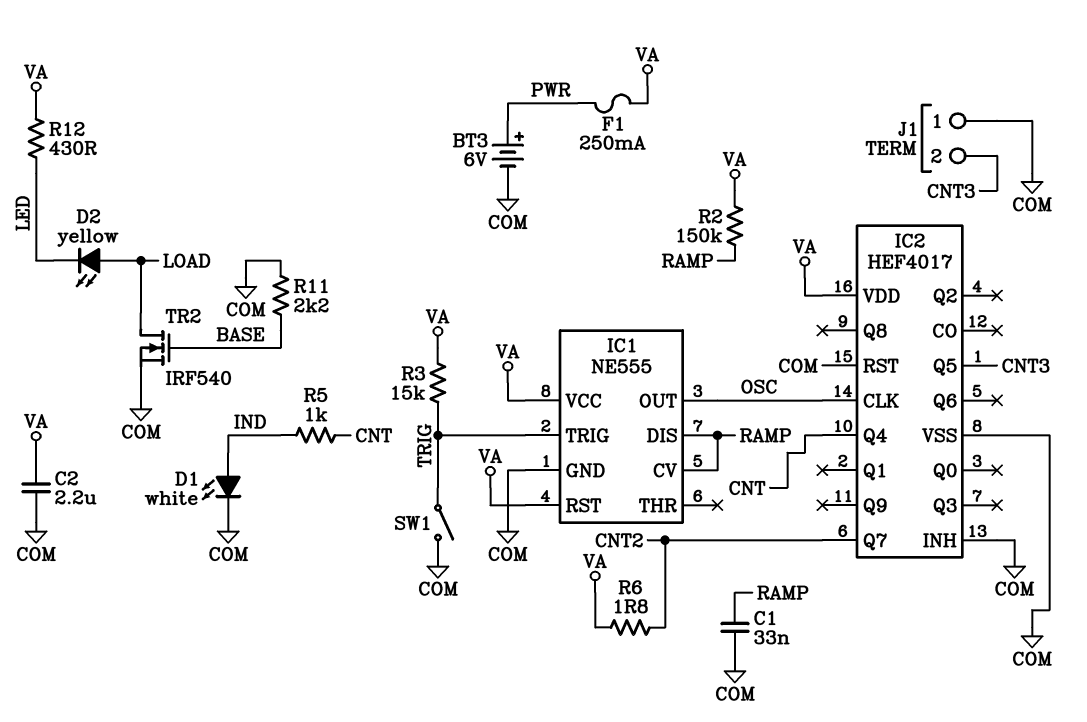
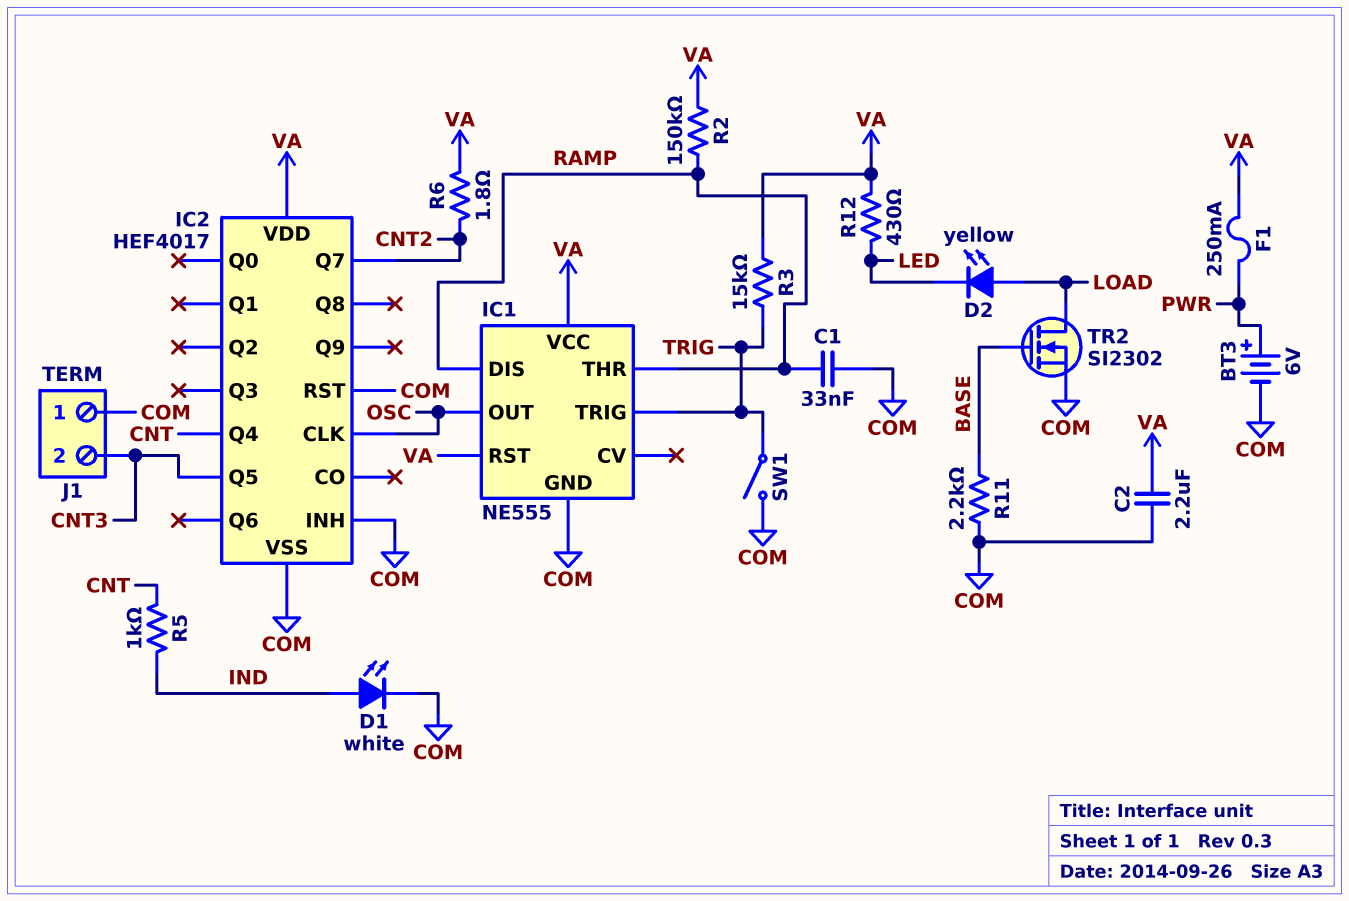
IC1 pin CV: RAMP -> none
IC1 pin THR: none -> RAMP
TR2: NMOS IRF540 (G BASE, D LOAD, S COM) -> NMOS SI2302 (G BASE, D LOAD, S COM)

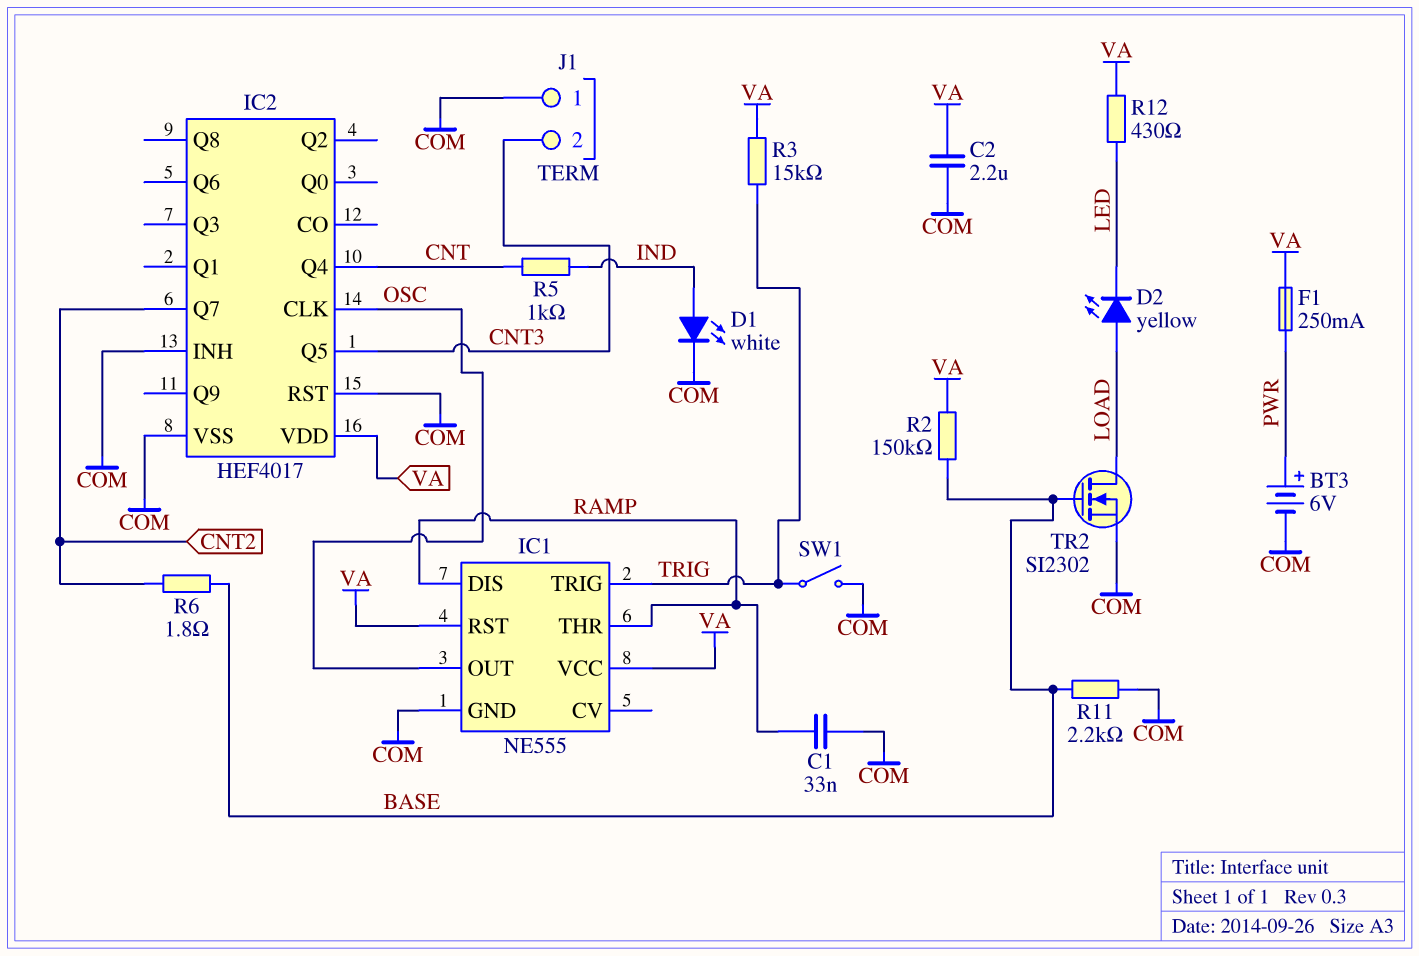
R2: 150k (RAMP, VA) -> 150k (BASE, VA)
R6: 1.8 (CNT2, VA) -> 1.8 (BASE, CNT2)

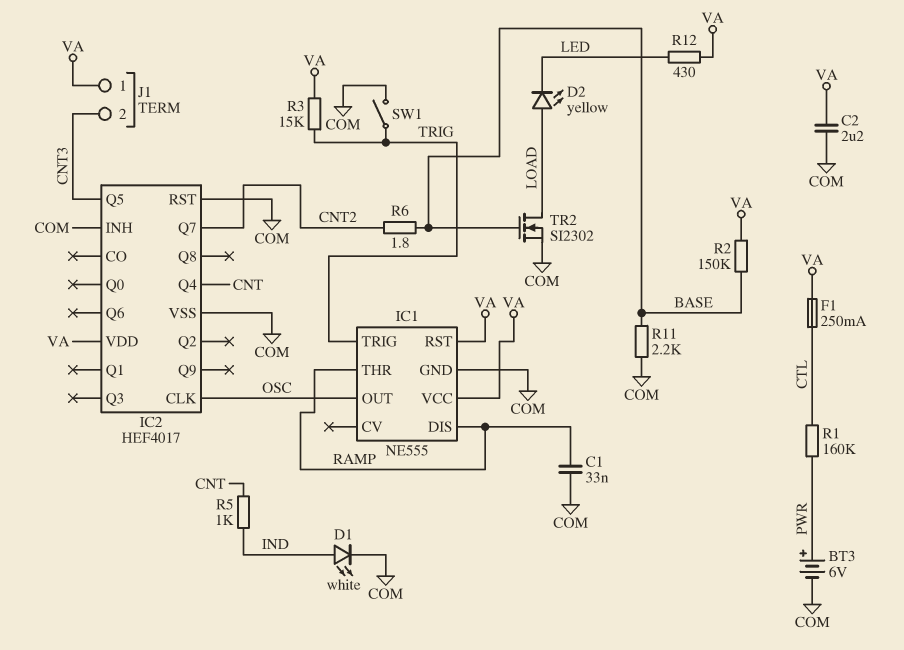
F1: 250mA (PWR, VA) -> 250mA (CTL, VA)
J1 pin 1: COM -> VA
R1: none -> 160k (CTL, PWR)

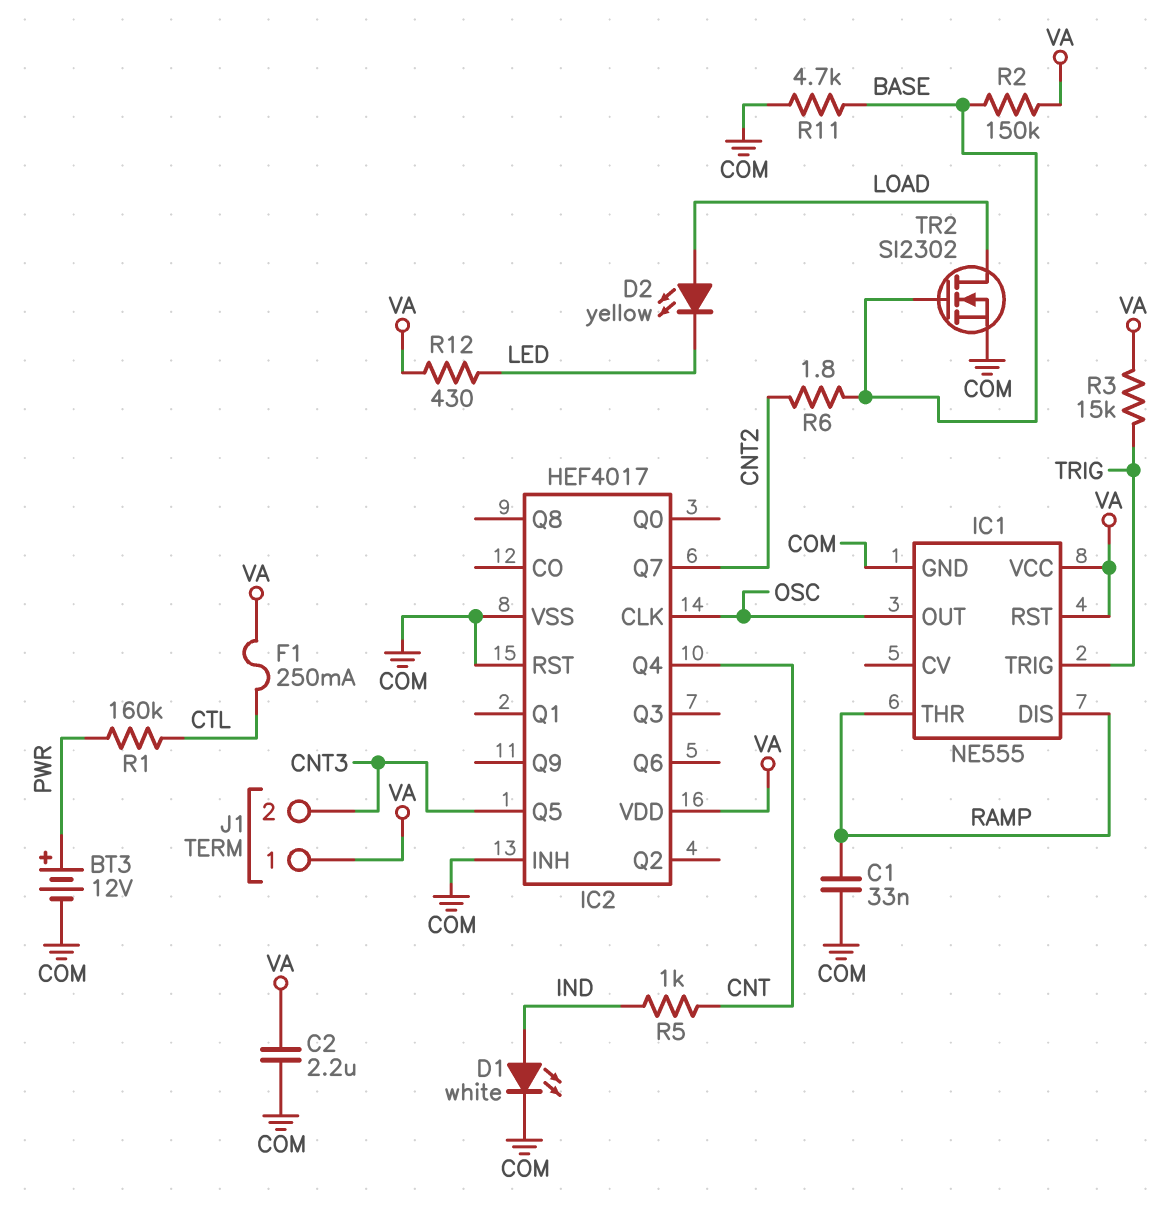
BT3: 6V (plus PWR, minus COM) -> 12V (plus PWR, minus COM)
R11: 2.2k (BASE, COM) -> 4.7k (BASE, COM)
SW1: switch (COM, TRIG) -> none

